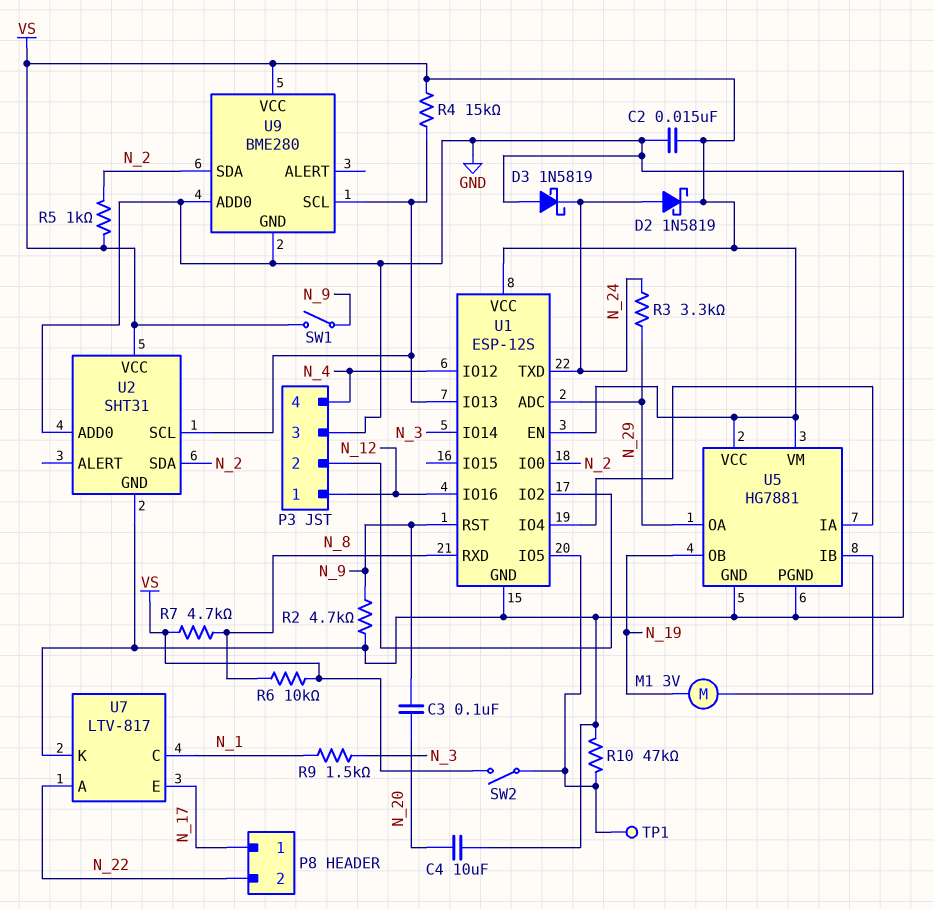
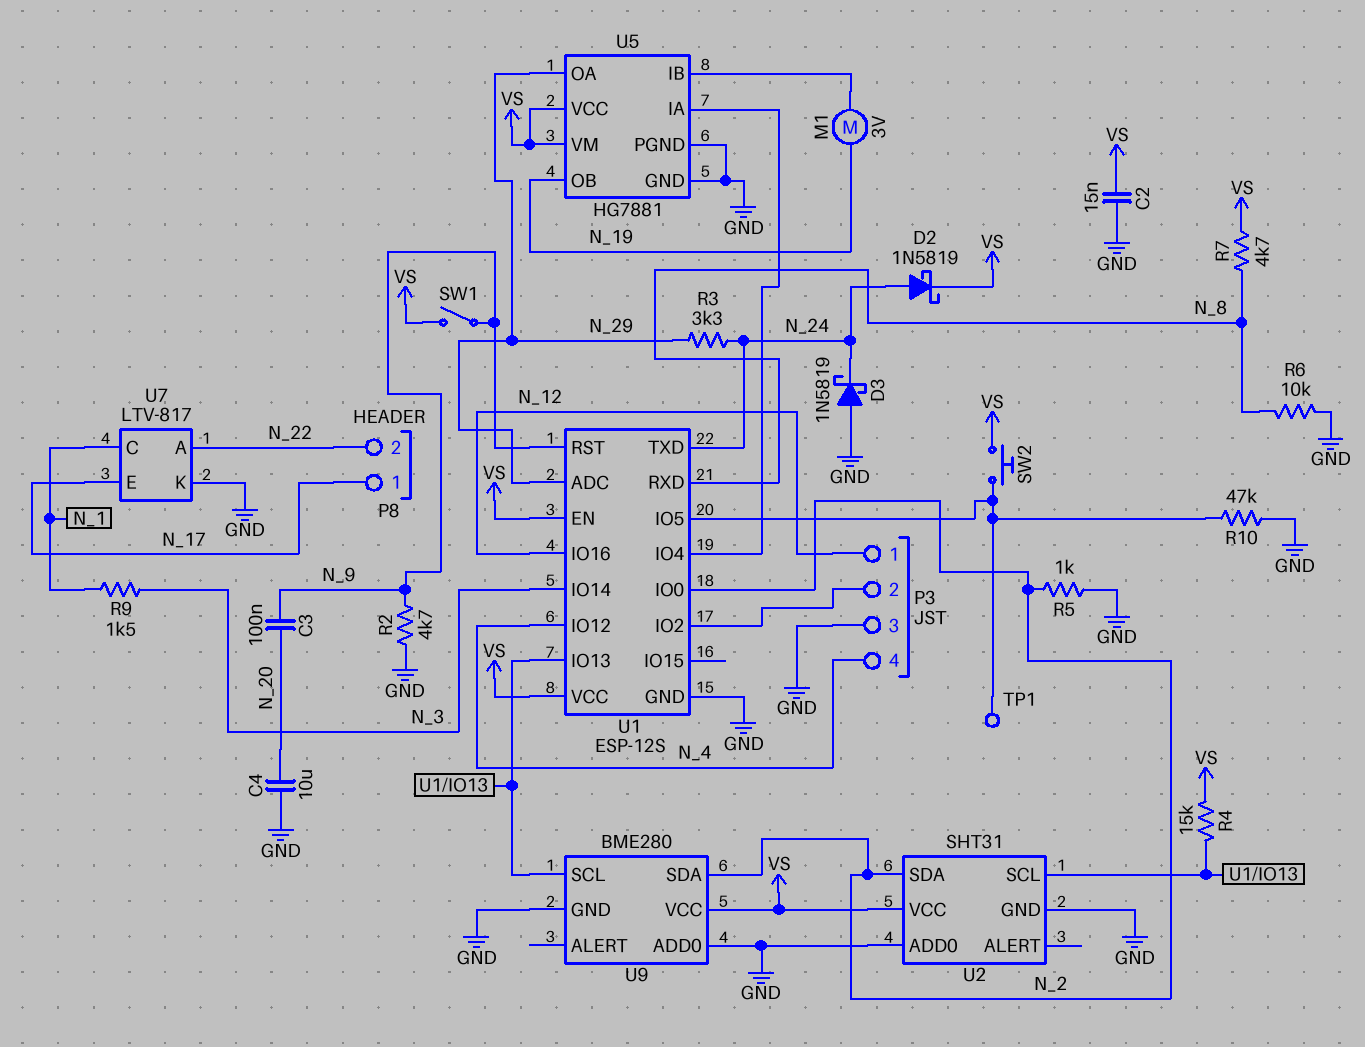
R5: 1k (N_2, VS) -> 1k (GND, N_2)
R6: 10k (N_8, VS) -> 10k (GND, N_8)
SW2: switch (U1/IO5, VS) -> button (U1/IO5, VS)

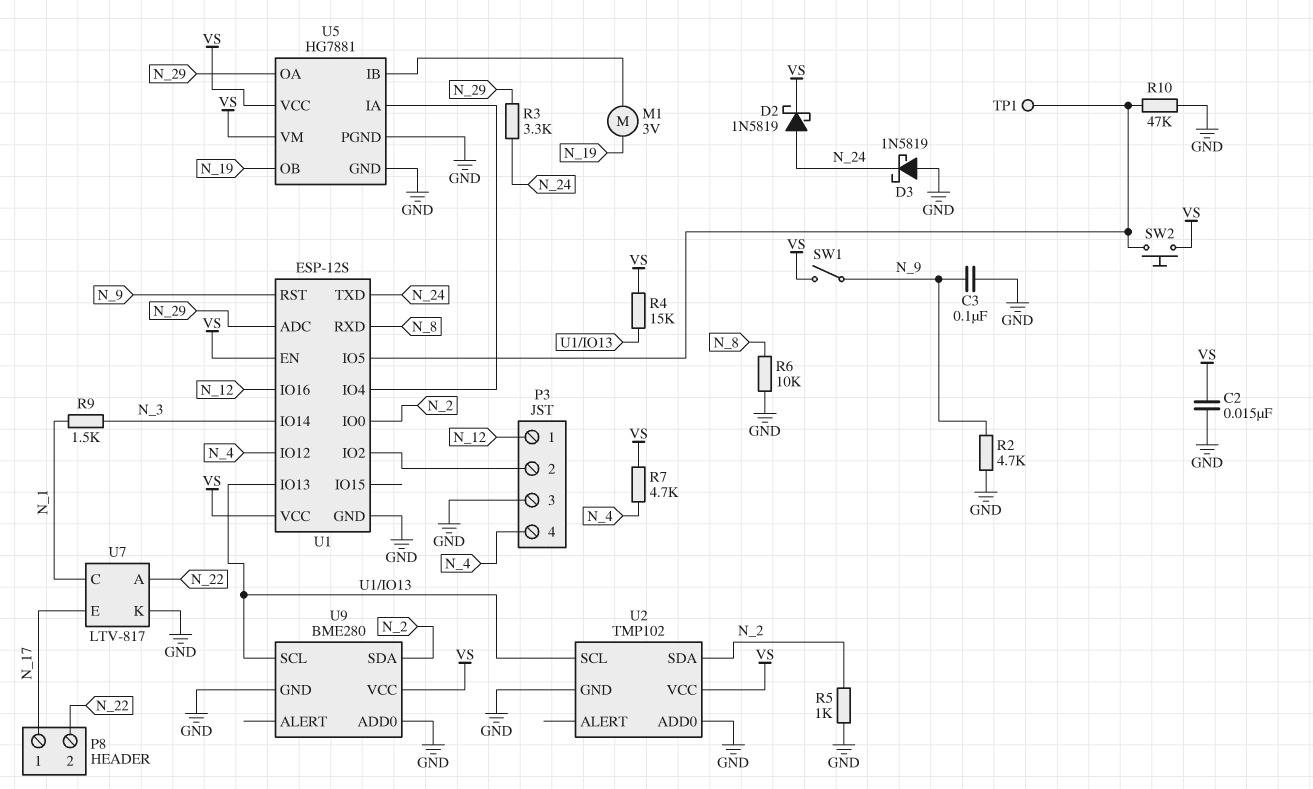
C3: 100nF (N_9, N_20) -> 100nF (GND, N_9)
C4: 10uF (GND, N_20) -> none
R7: 4.7k (N_8, VS) -> 4.7k (N_4, VS)
U2: SHT31 -> TMP102

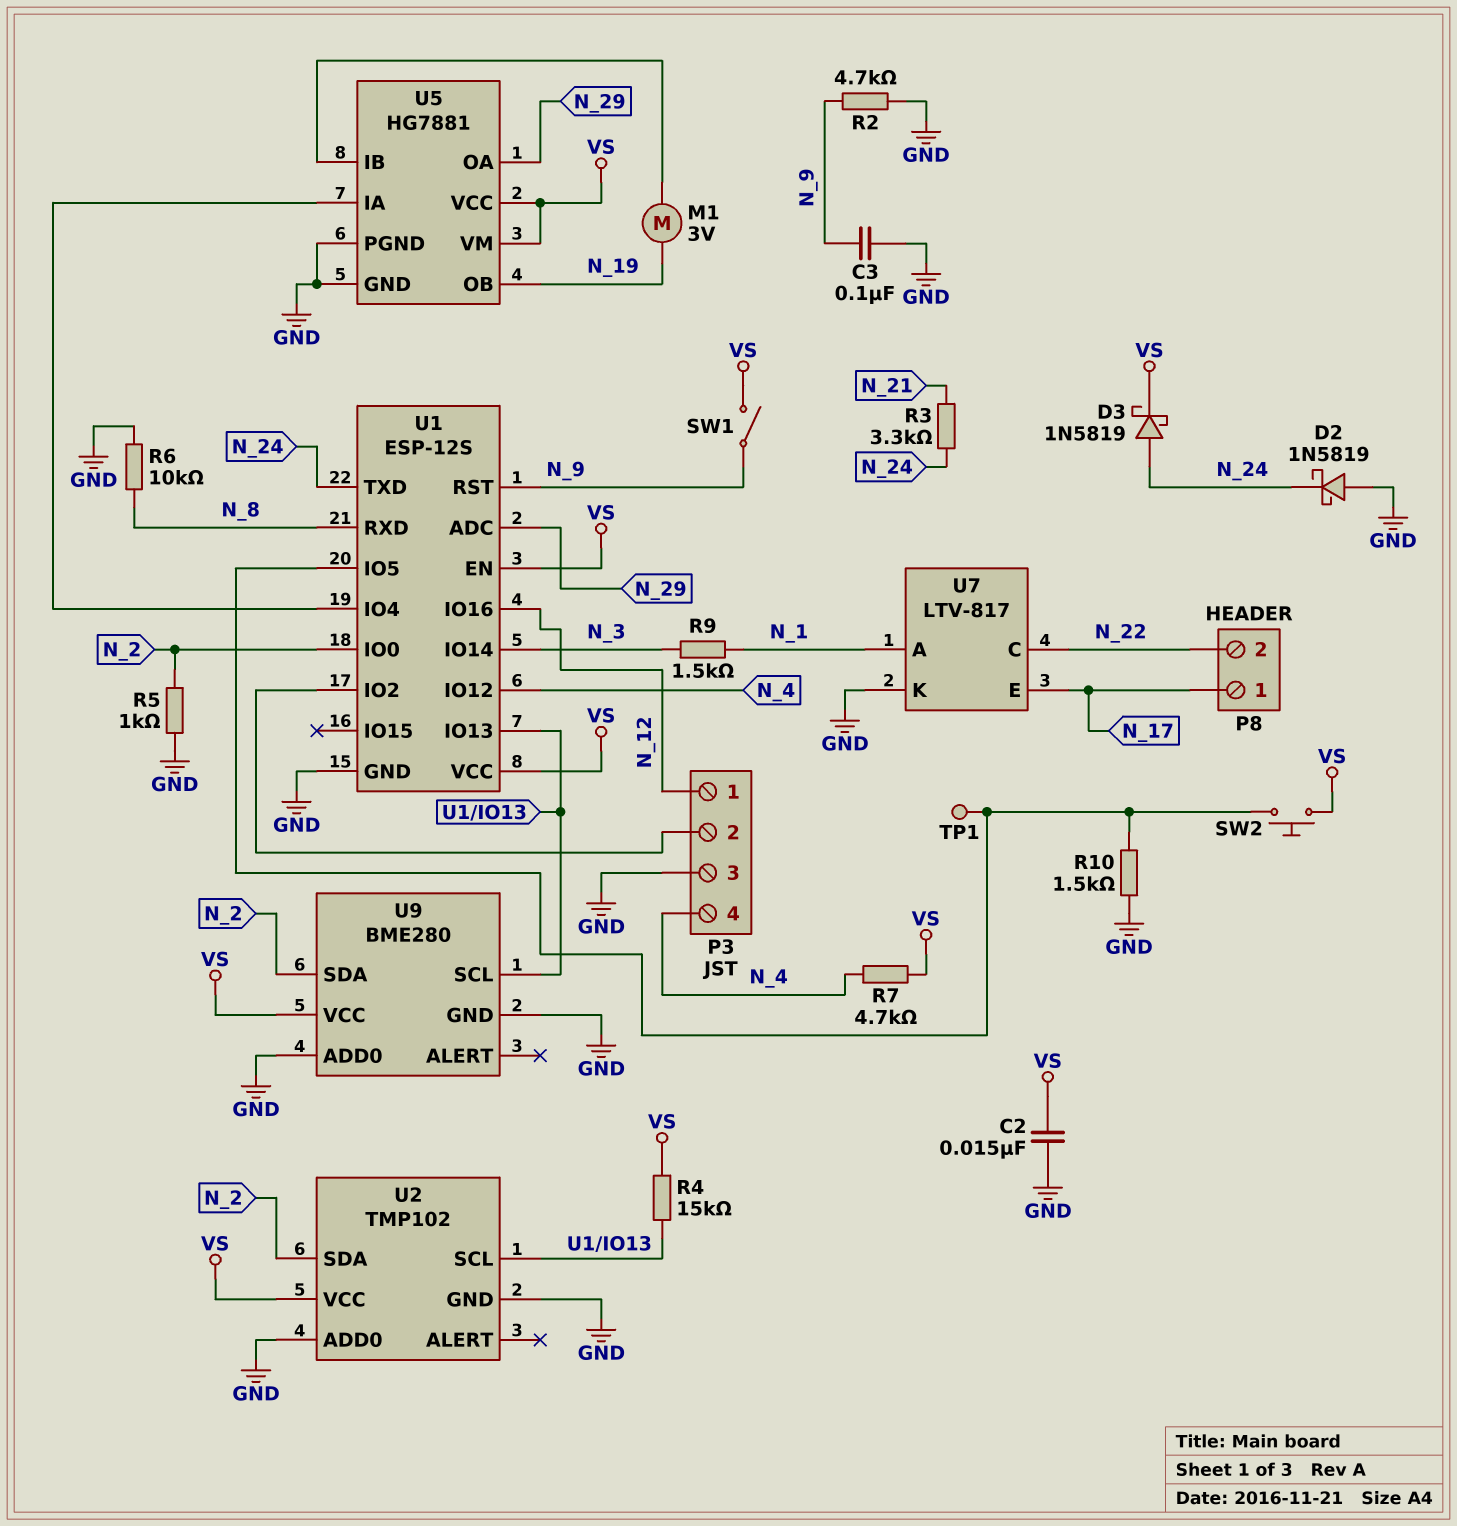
D2: schottky 1N5819 (A N_24, K VS) -> schottky 1N5819 (A GND, K N_24)
D3: schottky 1N5819 (A GND, K N_24) -> schottky 1N5819 (A N_24, K VS)
R3: 3.3k (N_24, N_29) -> 3.3k (N_21, N_24)
R10: 47k (GND, U1/IO5) -> 1.5k (GND, U1/IO5)
U7 pin A: N_22 -> N_1
U7 pin C: N_1 -> N_22

